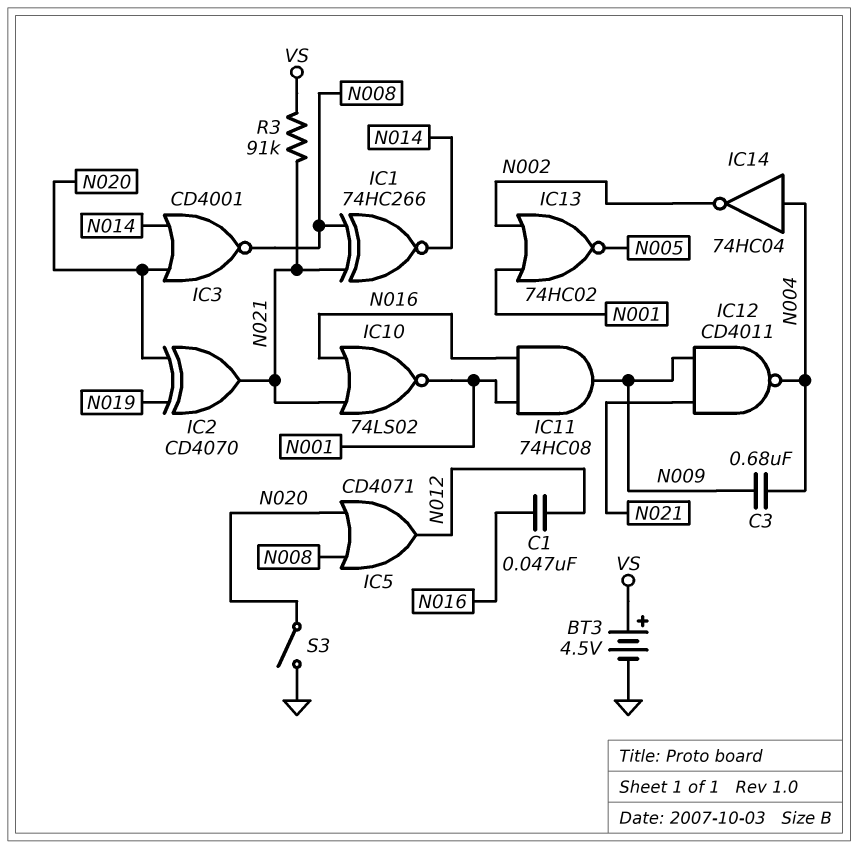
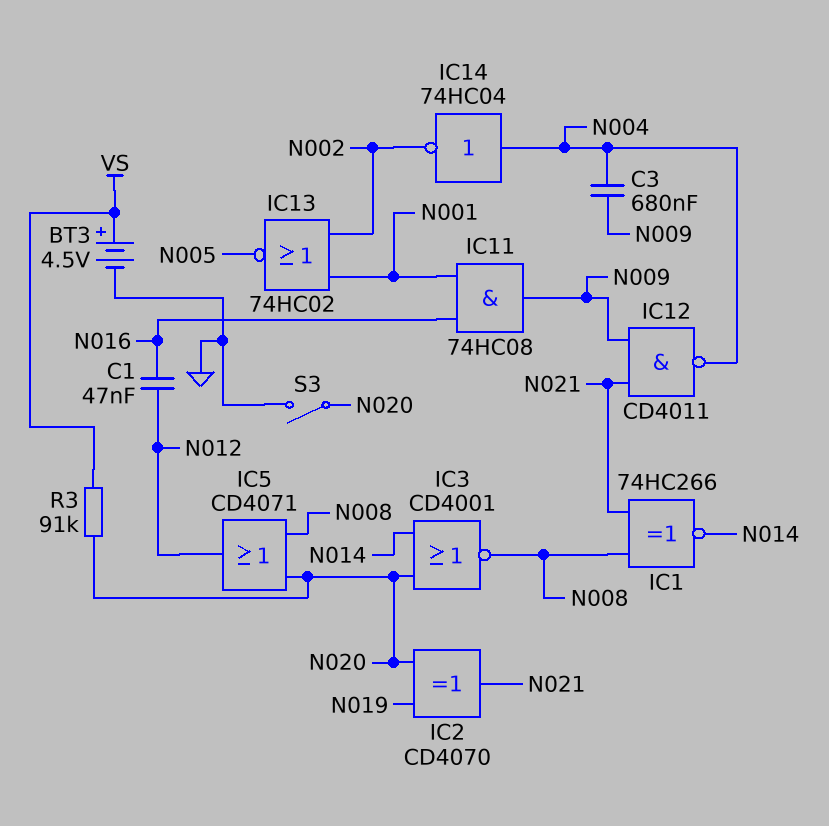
IC10: NOR 74LS02 (in N016, in N021, out N001) -> none
R3: 91k (N021, VS) -> 91k (N020, VS)

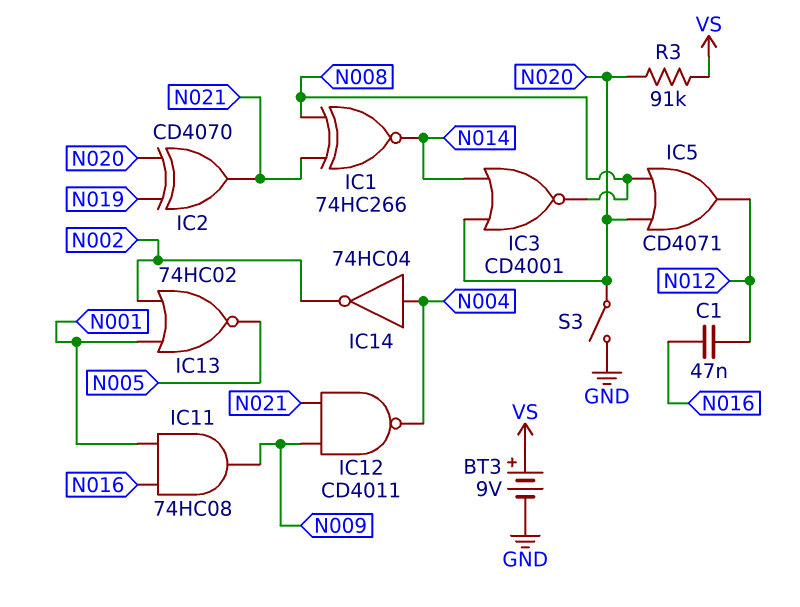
BT3: 4.5V (plus VS, minus GND) -> 9V (plus VS, minus GND)
C3: 680nF (N004, N009) -> none

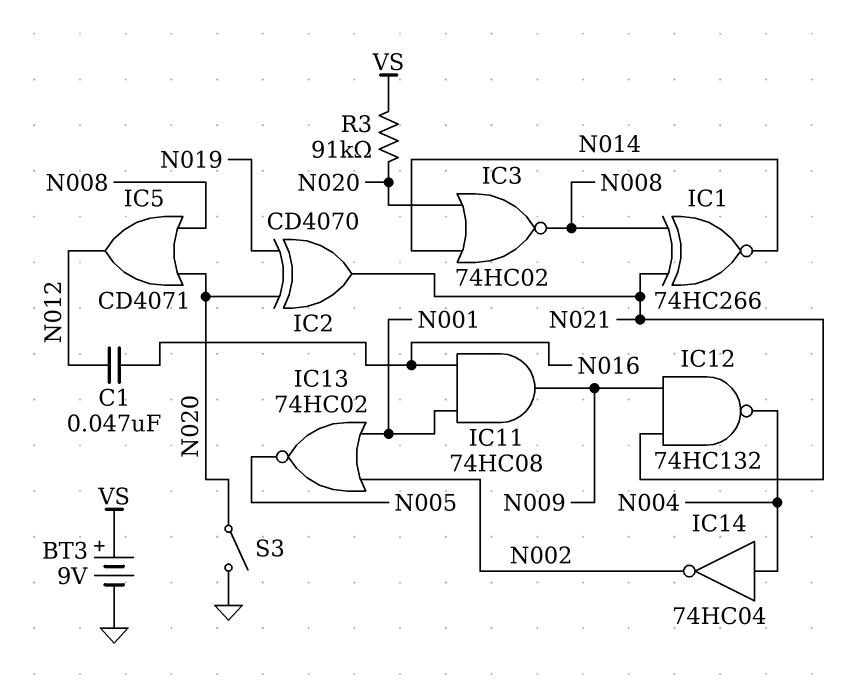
IC3: NOR CD4001 (in N014, in N020, out N008) -> NOR 74HC02 (in N014, in N020, out N008)
IC12: NAND CD4011 (in N009, in N021, out N004) -> NAND 74HC132 (in N009, in N021, out N004)

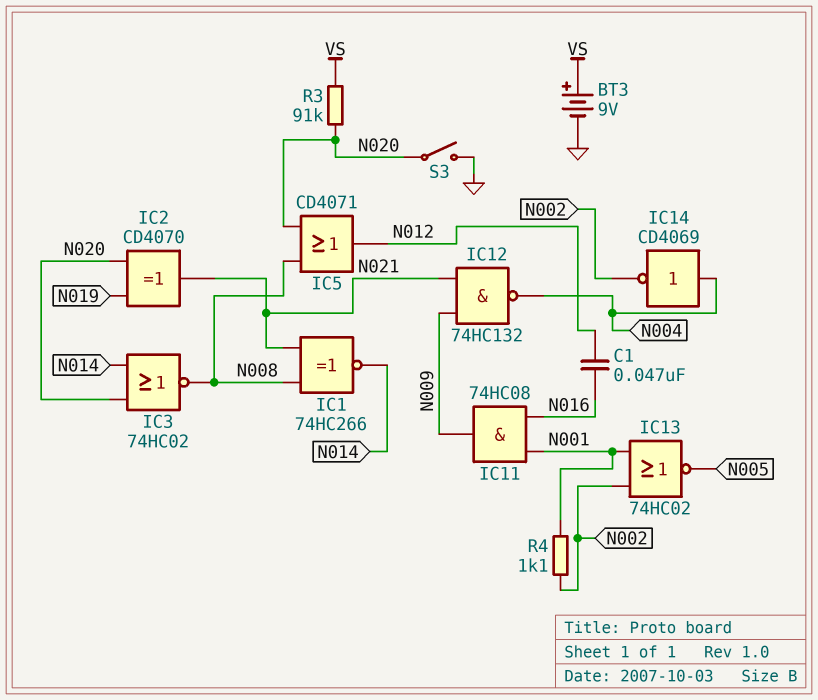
IC14: NOT 74HC04 (in N004, out N002) -> NOT CD4069 (in N004, out N002)
R4: none -> 1.1k (N001, N002)

